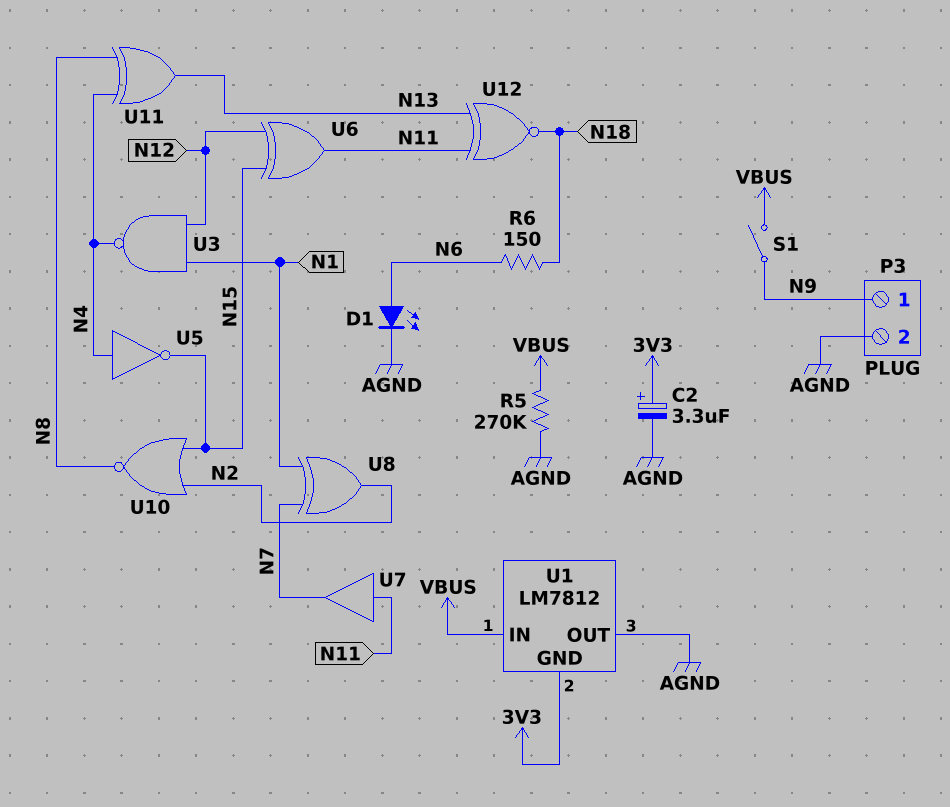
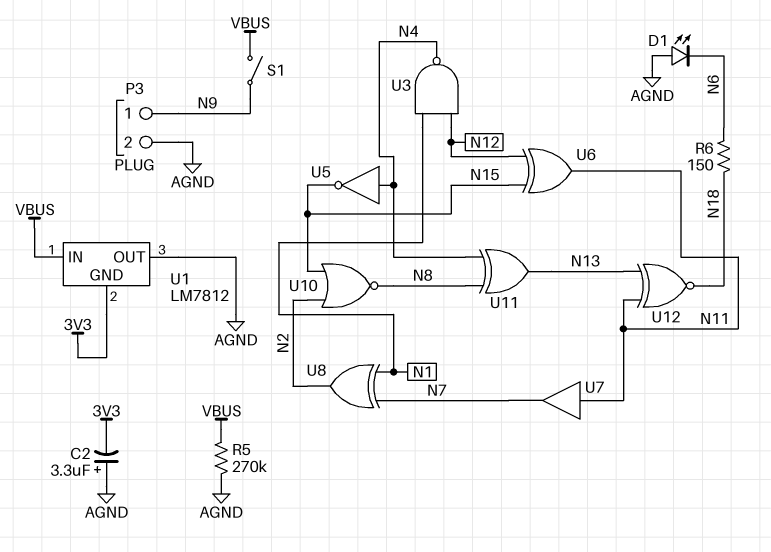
C2: 3.3uF (plus 3V3, minus AGND) -> 3.3uF (plus AGND, minus 3V3)
D1: LED (A N6, K AGND) -> LED (A AGND, K N6)

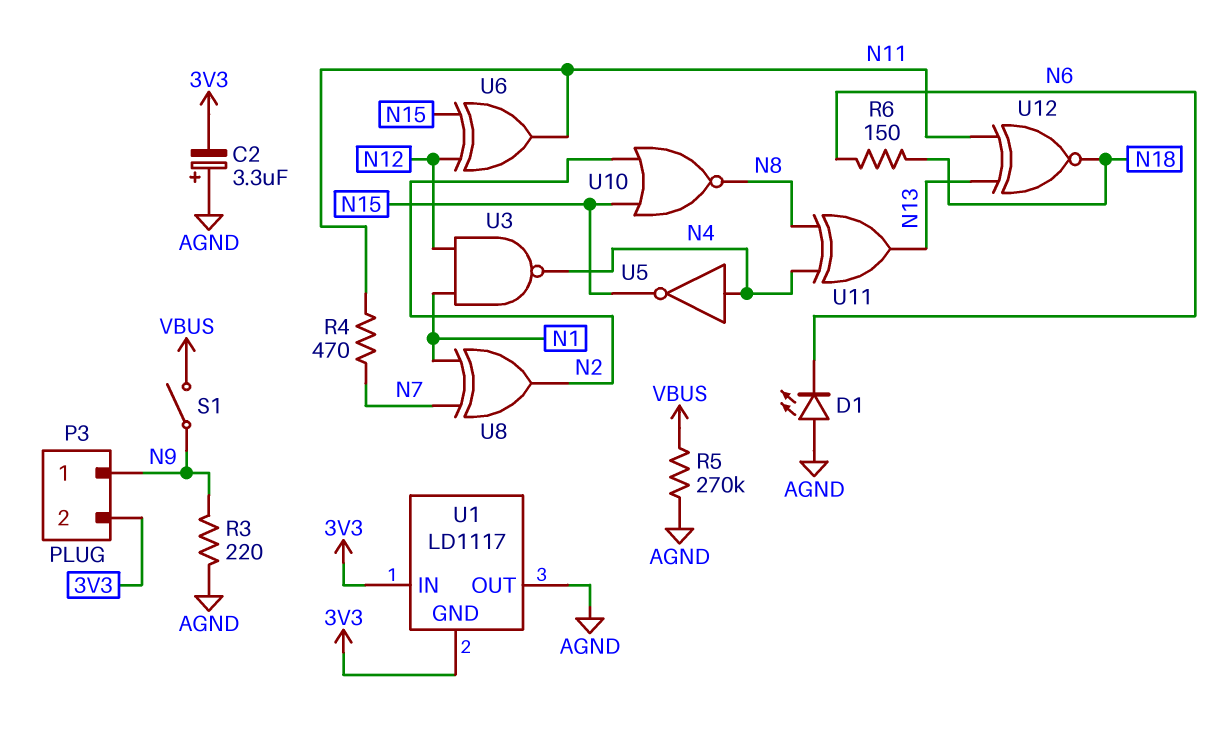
P3 pin 2: AGND -> 3V3
R3: none -> 220 (AGND, N9)
R4: none -> 470 (N7, N11)
U1: LM7812 -> LD1117
U1 pin IN: VBUS -> 3V3
U7: buffer (in N11, out N7) -> none

